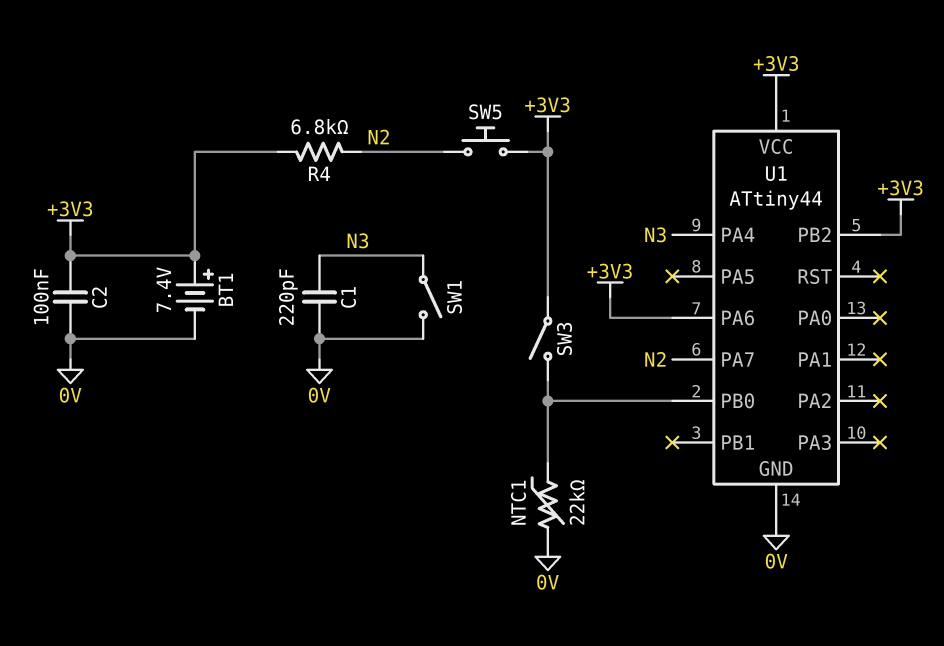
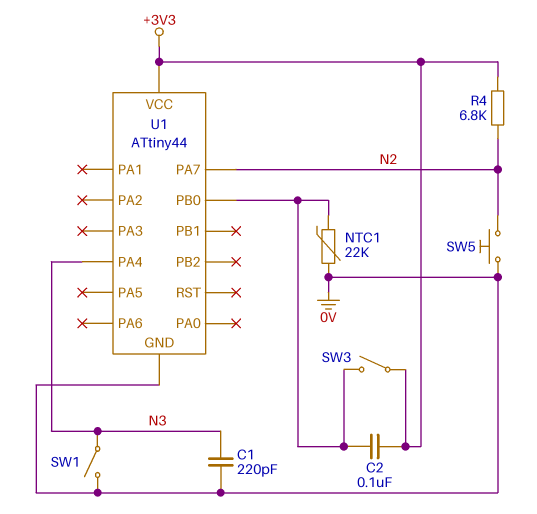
BT1: 7.4V (plus +3V3, minus 0V) -> none
C2: 100nF (+3V3, 0V) -> 100nF (+3V3, U1/PB0)
SW5: button (+3V3, N2) -> button (0V, N2)
U1 pin PA6: +3V3 -> none
U1 pin PB2: +3V3 -> none

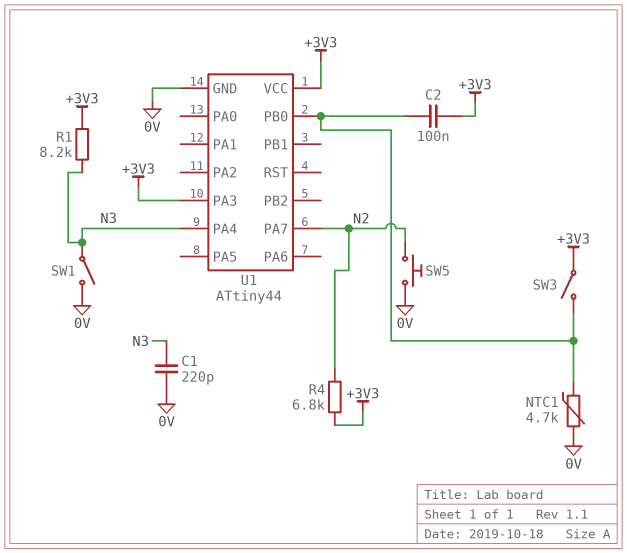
NTC1: 22k (0V, U1/PB0) -> 4.7k (0V, U1/PB0)
R1: none -> 8.2k (+3V3, N3)
U1 pin PA3: none -> +3V3

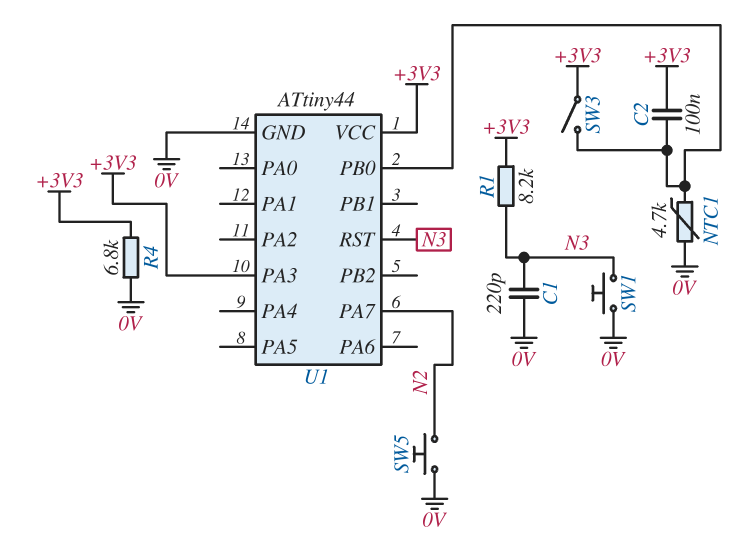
R4: 6.8k (+3V3, N2) -> 6.8k (+3V3, 0V)
SW1: switch (0V, N3) -> button (0V, N3)
U1 pin PA4: N3 -> none
U1 pin RST: none -> N3

